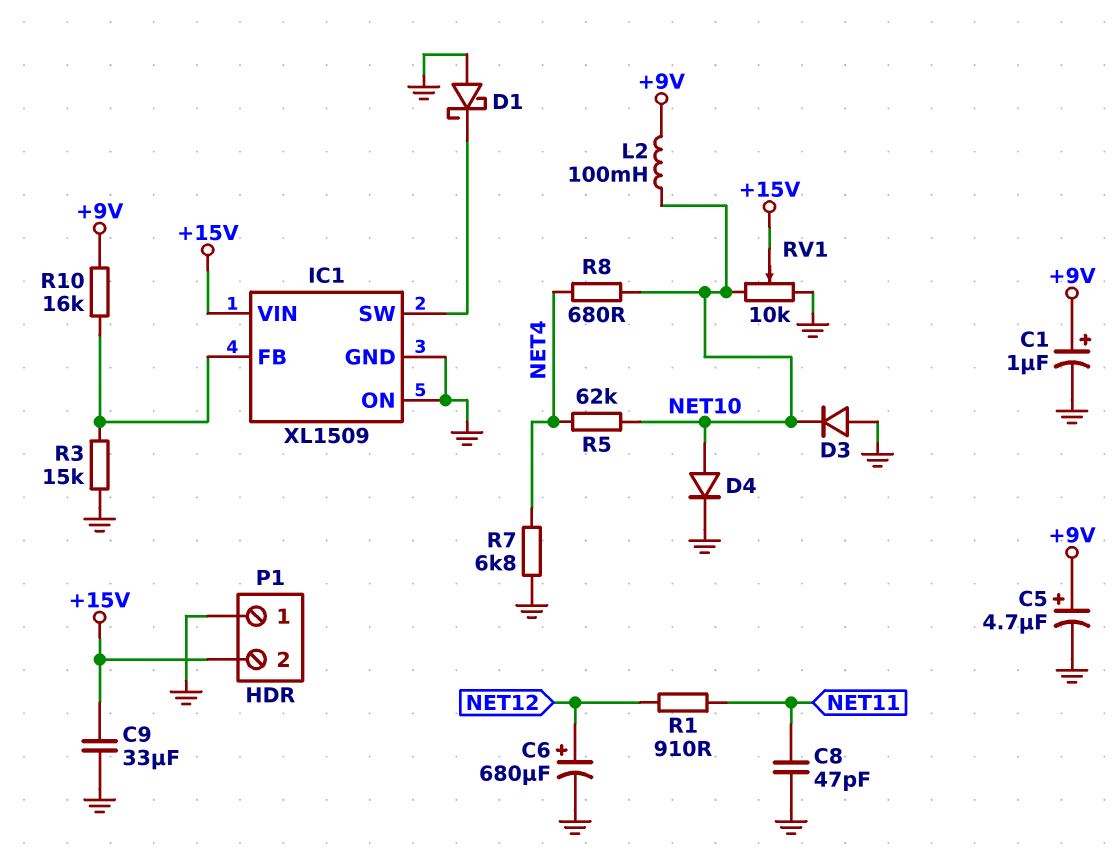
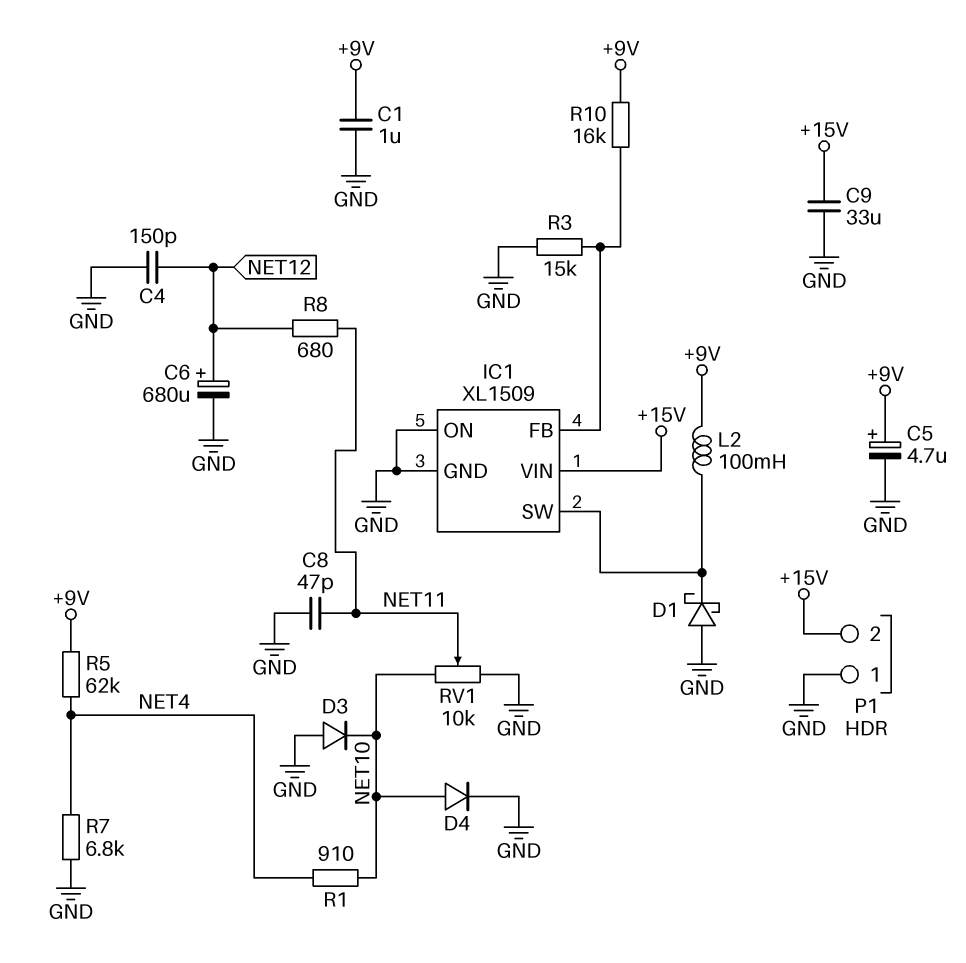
C1: 1uF (plus +9V, minus GND) -> 1uF (+9V, GND)
C4: none -> 150pF (GND, NET12)
L2: 100mH (+9V, NET10) -> 100mH (+9V, IC1/SW)
R1: 910 (NET11, NET12) -> 910 (NET4, NET10)
R5: 62k (NET4, NET10) -> 62k (+9V, NET4)
R8: 680 (NET4, NET10) -> 680 (NET11, NET12)
RV1: 10k (GND, NET10, wiper +15V) -> 10k (GND, NET10, wiper NET11)

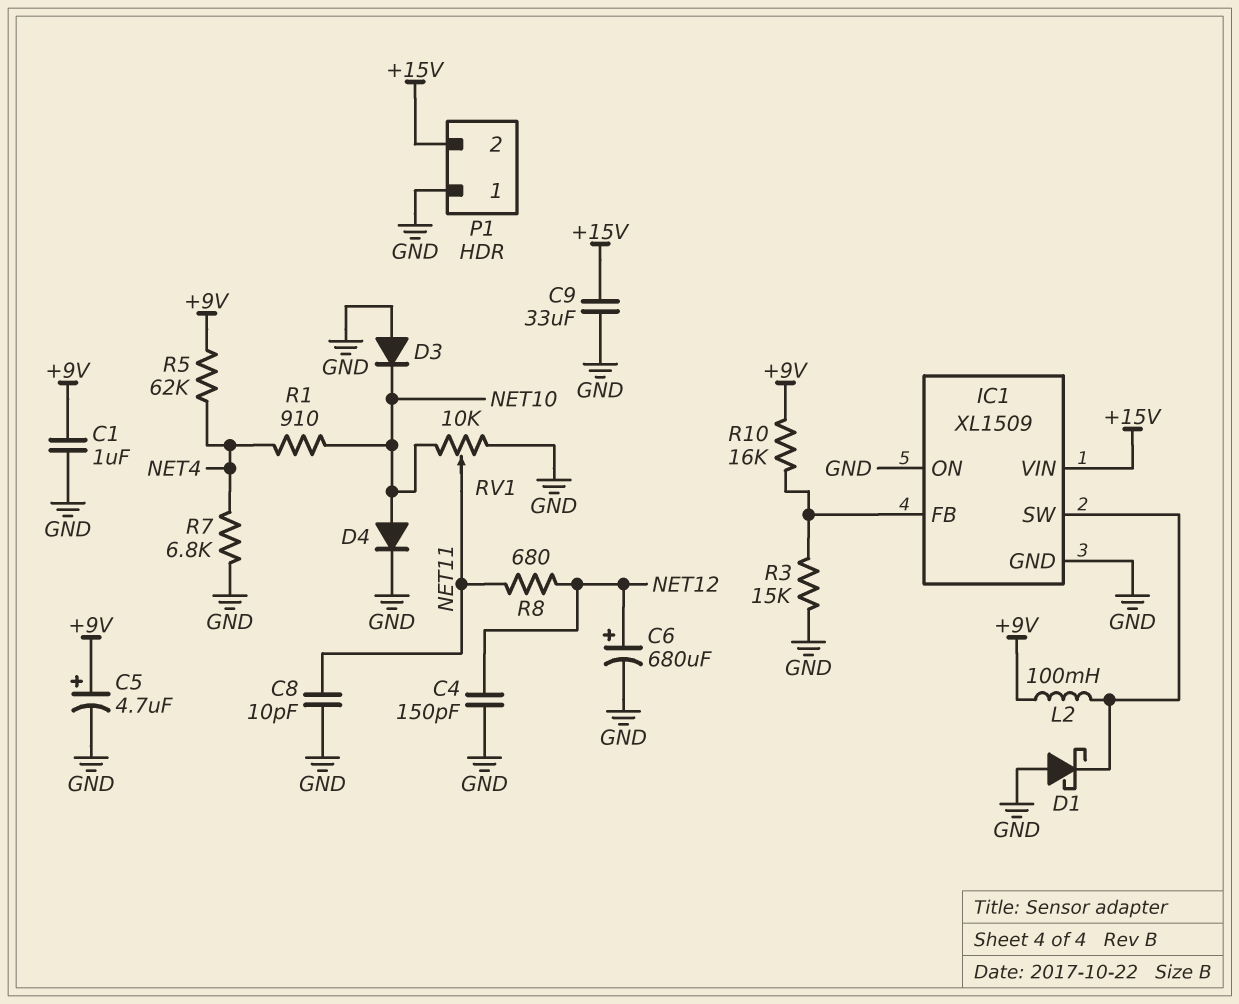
C8: 47pF (GND, NET11) -> 10pF (GND, NET11)

